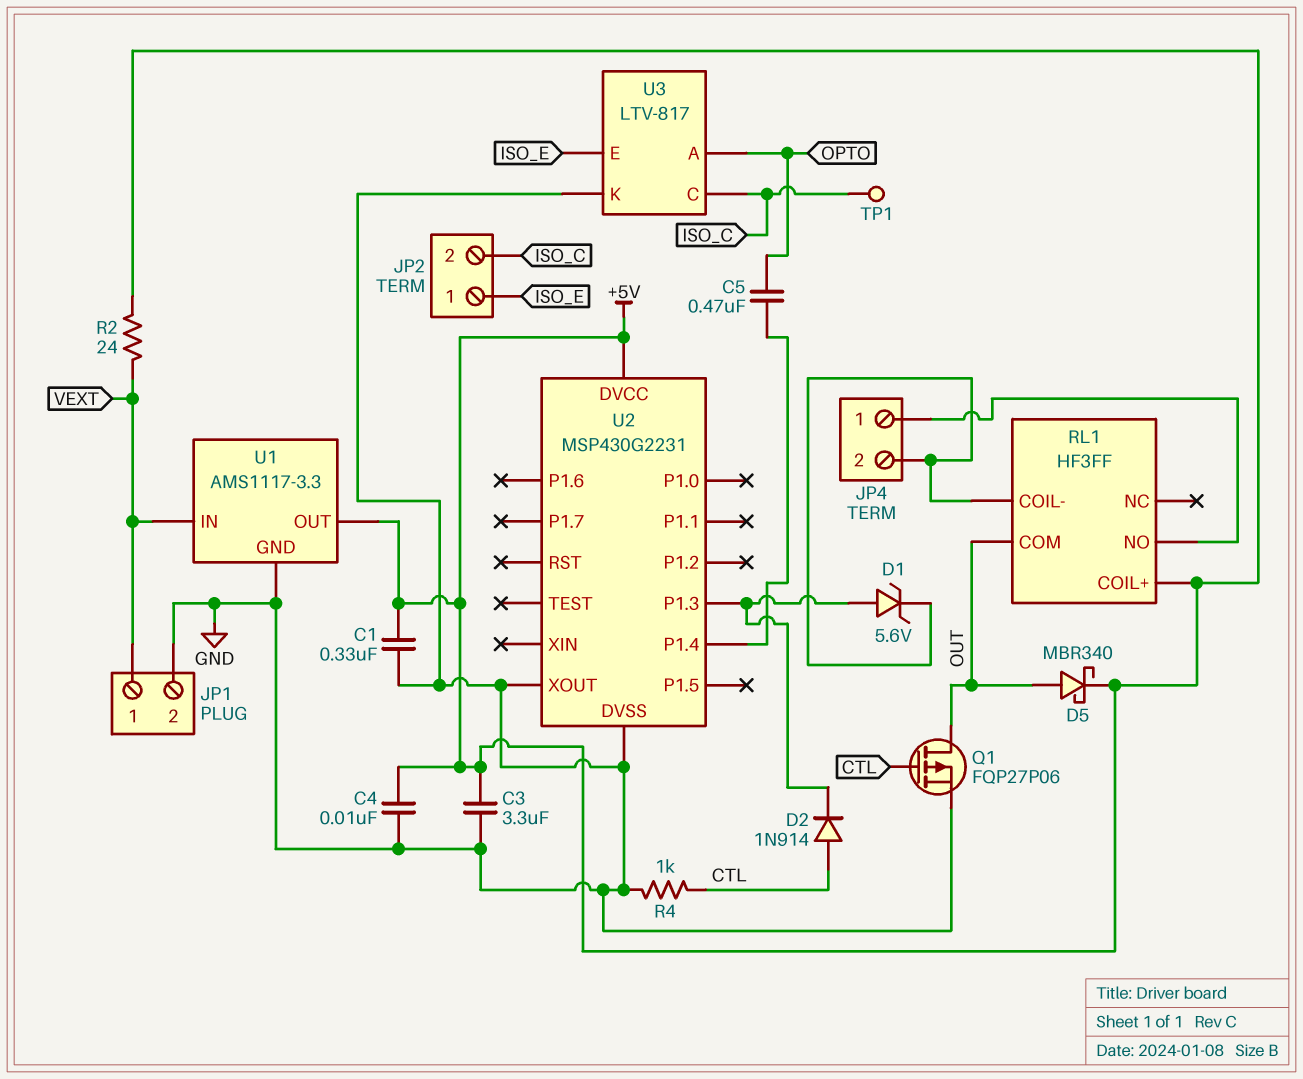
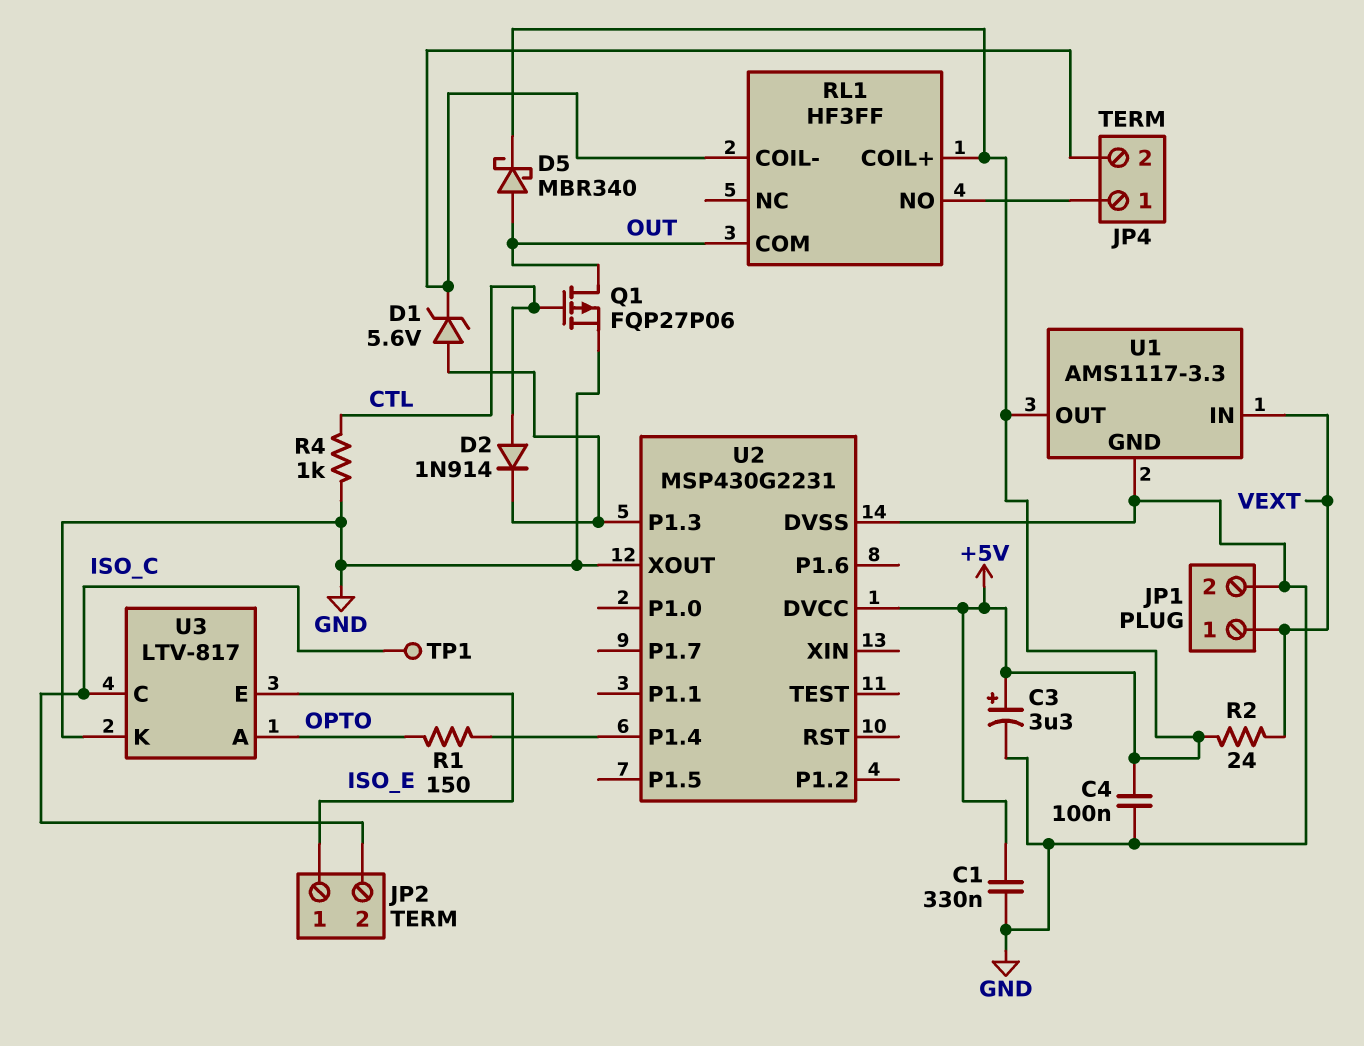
C3: 3.3uF (+5V, GND) -> 3.3uF (plus +5V, minus GND)
C4: 10nF (+5V, GND) -> 100nF (+5V, GND)
C5: 470nF (OPTO, U2/P1.4) -> none
R1: none -> 150 (OPTO, U2/P1.4)

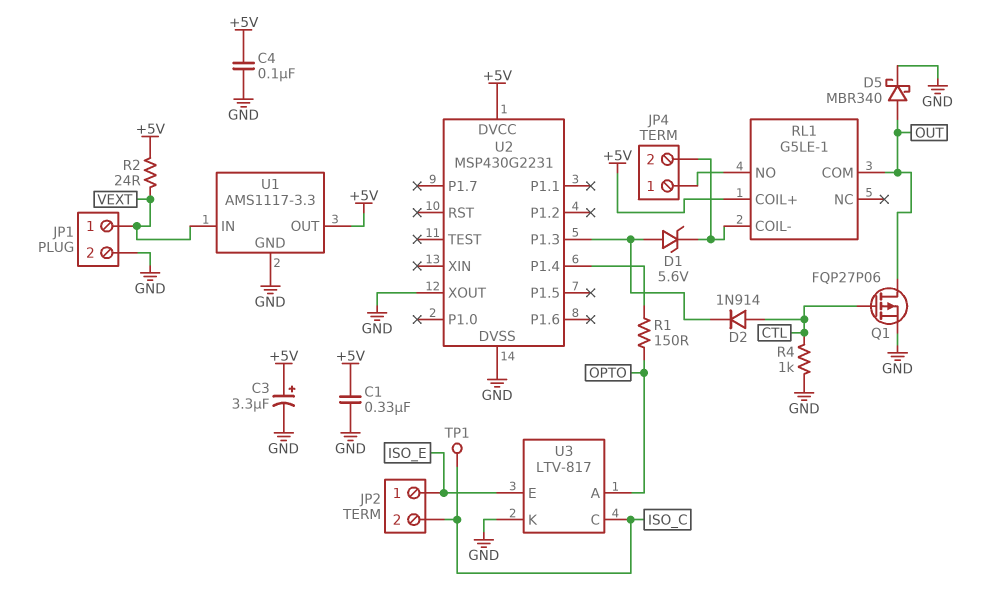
D5: schottky MBR340 (A OUT, K +5V) -> schottky MBR340 (A OUT, K GND)
RL1: HF3FF -> G5LE-1

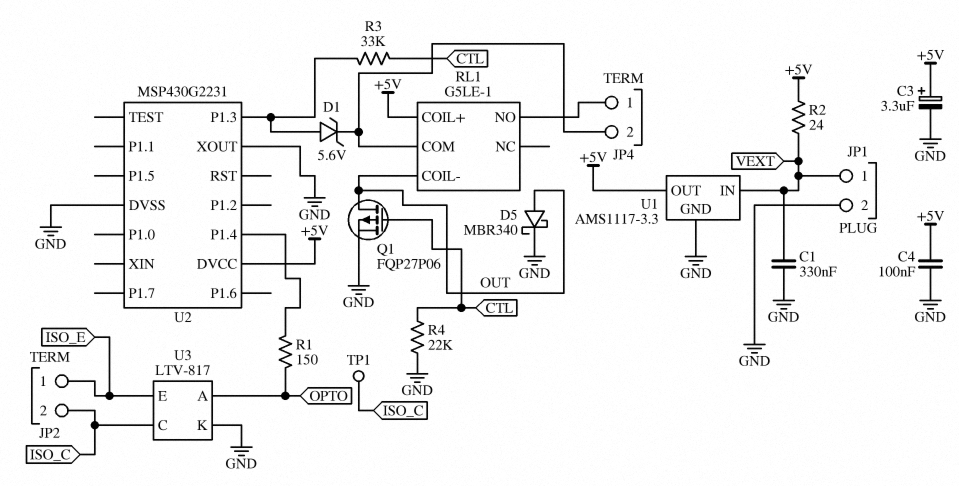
C1: 330nF (+5V, GND) -> 330nF (GND, VEXT)
D2: diode 1N914 (A CTL, K U2/P1.3) -> none
R3: none -> 33k (CTL, U2/P1.3)
R4: 1k (CTL, GND) -> 22k (CTL, GND)
RL1 pin COIL-: JP4/2 -> OUT
RL1 pin COM: OUT -> JP4/2

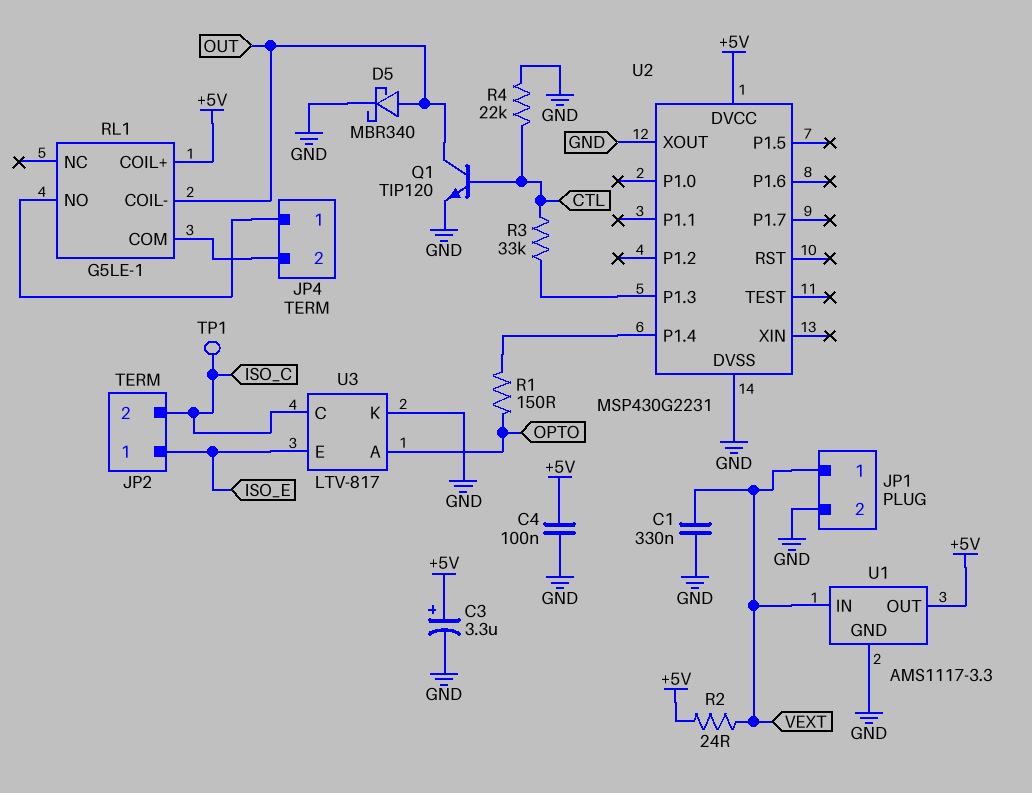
D1: zener 5.6V (A U2/P1.3, K JP4/2) -> none
Q1: PMOS FQP27P06 (G CTL, D OUT, S GND) -> NPN TIP120 (B CTL, C OUT, E GND)

